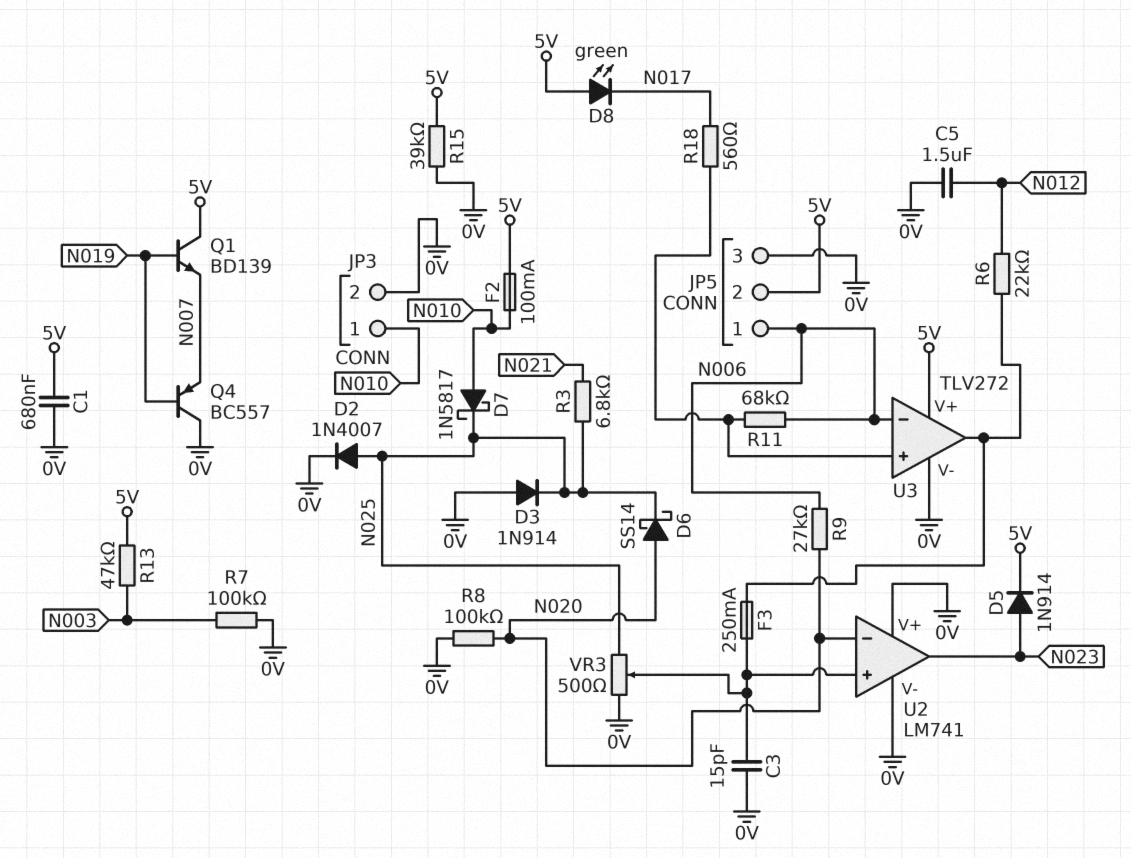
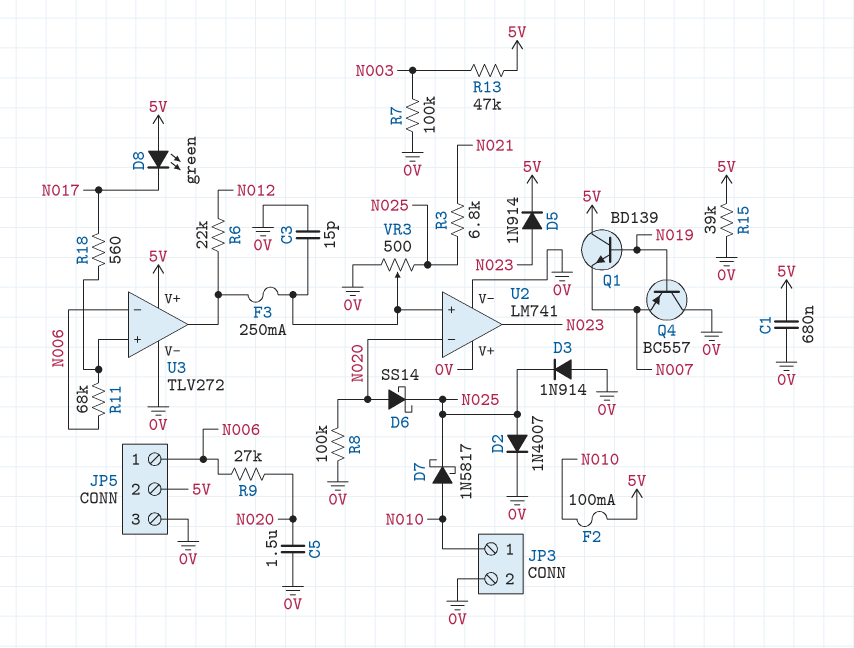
C5: 1.5uF (0V, N012) -> 1.5uF (0V, N020)

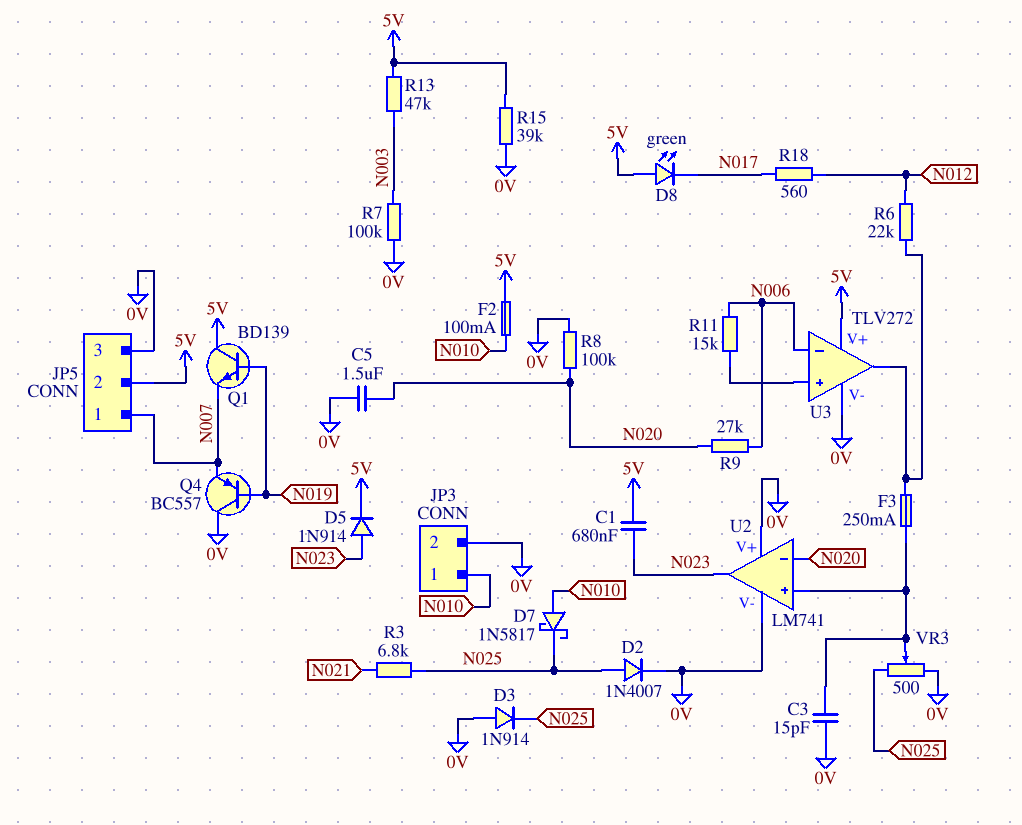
C1: 680nF (0V, 5V) -> 680nF (5V, N023)
D6: schottky SS14 (A N020, K N025) -> none
JP5 pin 1: N006 -> N007
R11: 68k (N006, U3/in+) -> 15k (N006, U3/in+)
R18: 560 (N017, U3/in+) -> 560 (N012, N017)

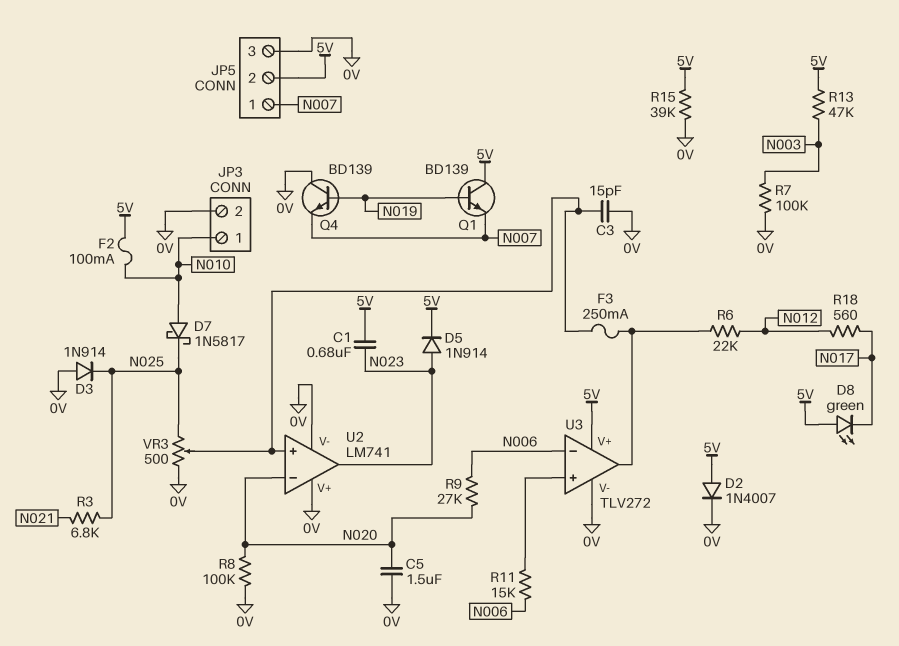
D2: diode 1N4007 (A N025, K 0V) -> diode 1N4007 (A 5V, K 0V)
Q4: PNP BC557 (B N019, C 0V, E N007) -> NPN BD139 (B N019, C 0V, E N007)

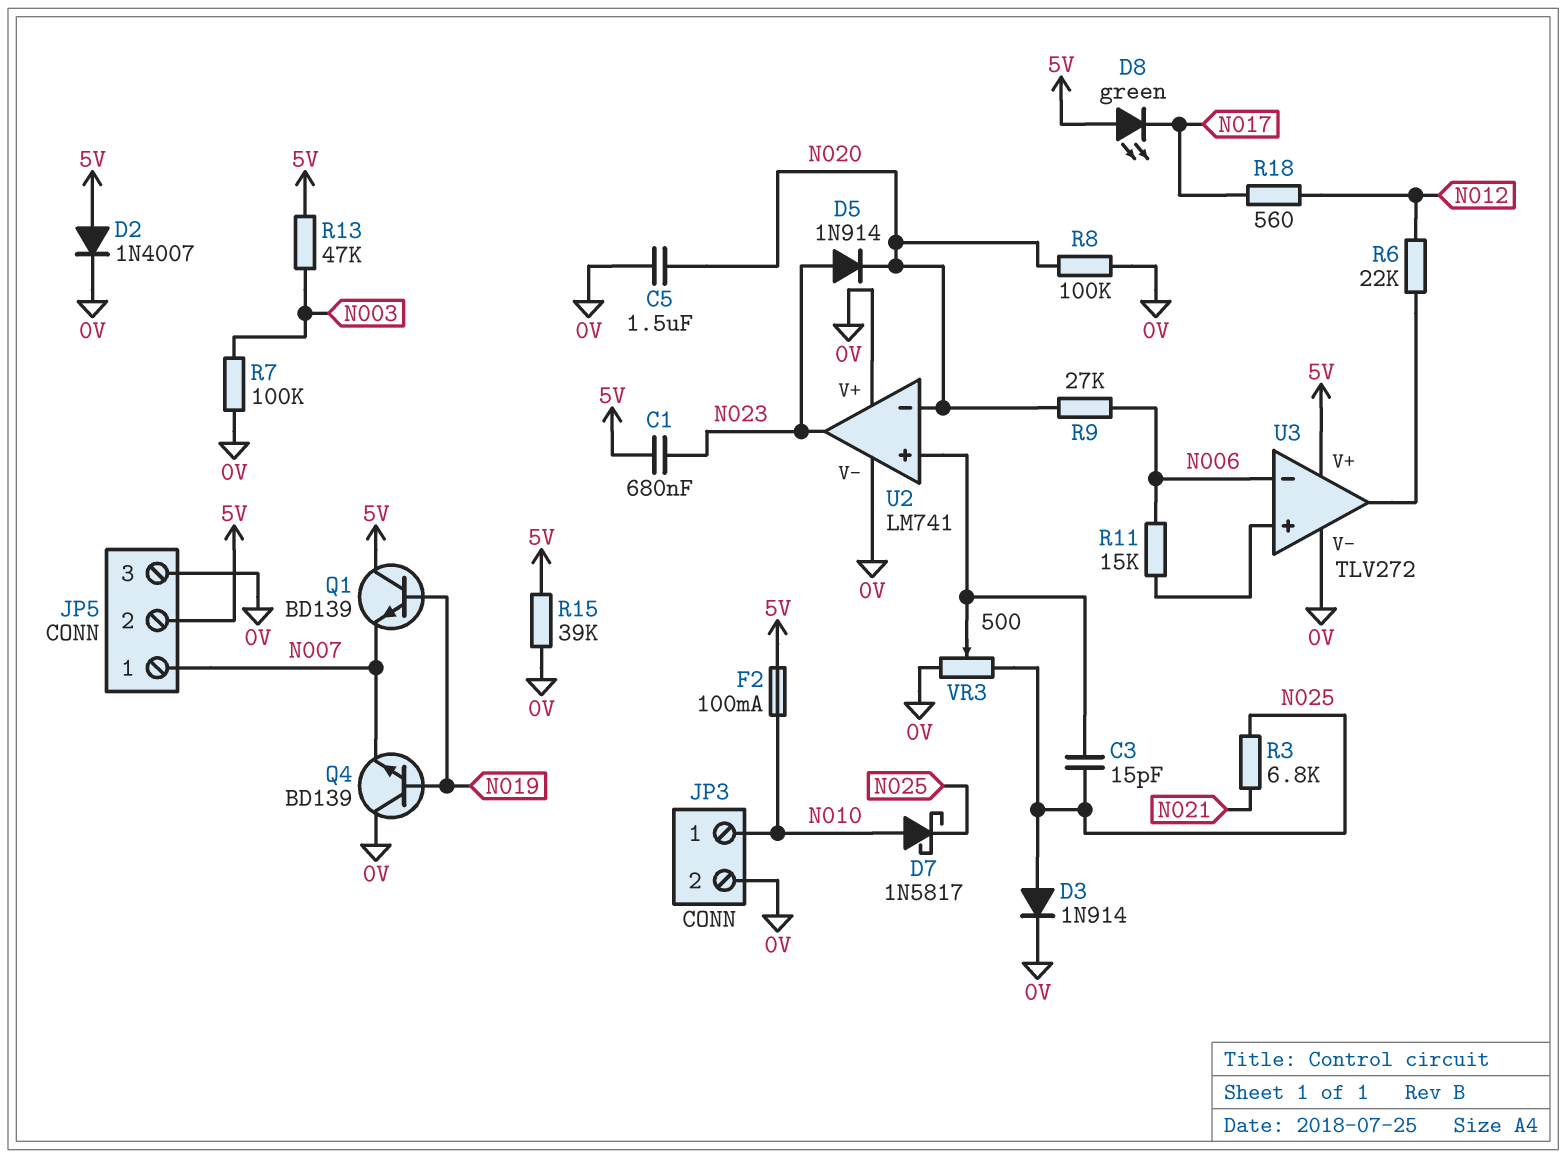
C3: 15pF (0V, U2/in+) -> 15pF (N025, U2/in+)
D3: diode 1N914 (A 0V, K N025) -> diode 1N914 (A N025, K 0V)
D5: diode 1N914 (A N023, K 5V) -> diode 1N914 (A N023, K N020)
F3: 250mA (U2/in+, U3/out) -> none

